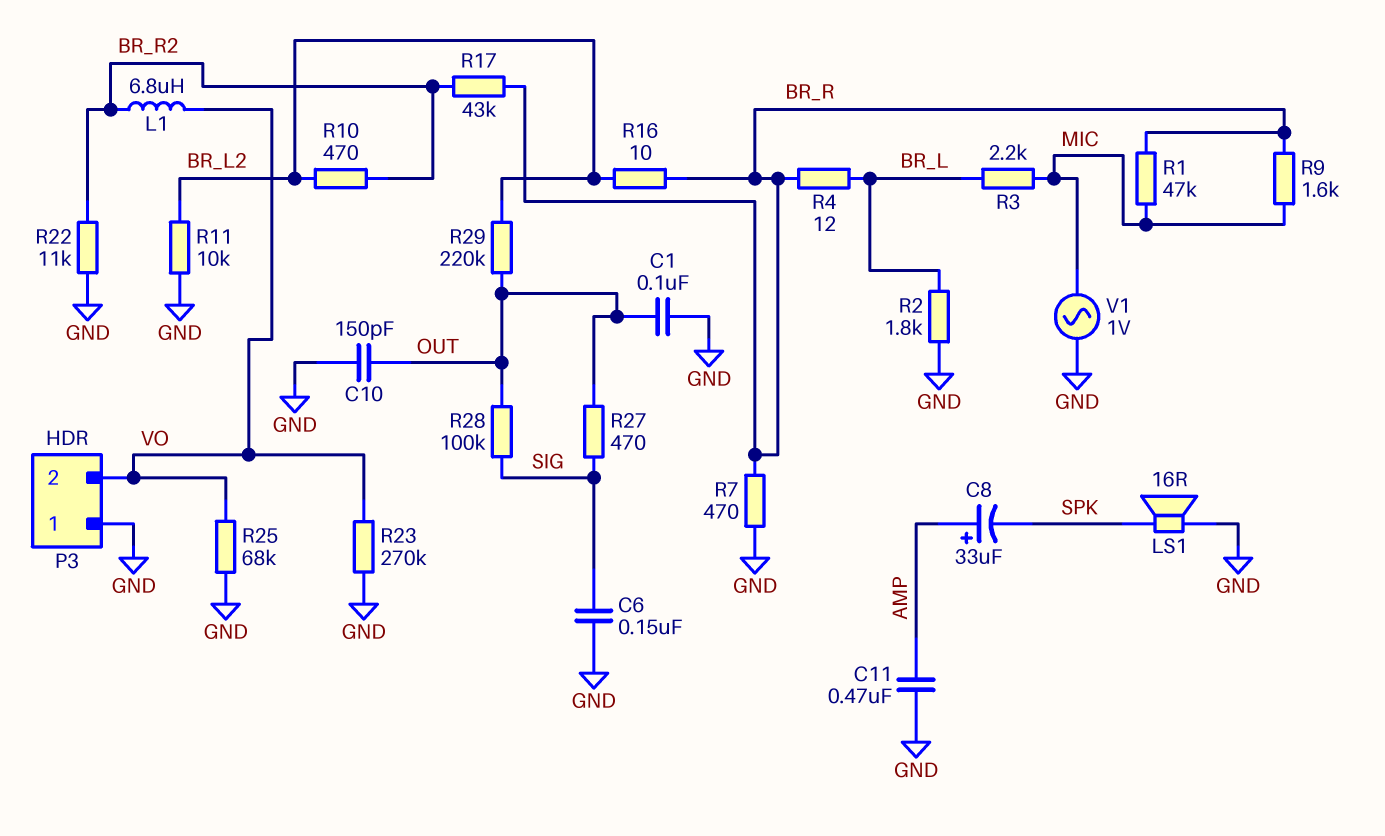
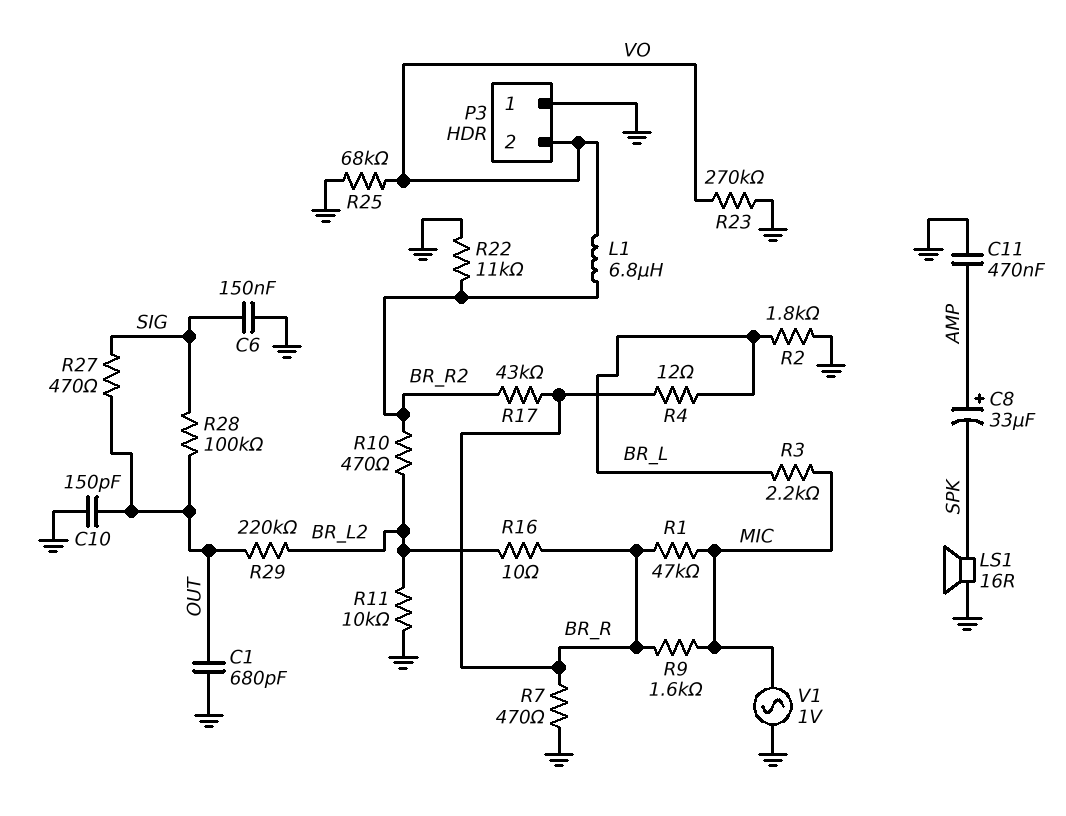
C1: 100nF (GND, OUT) -> 680pF (GND, OUT)

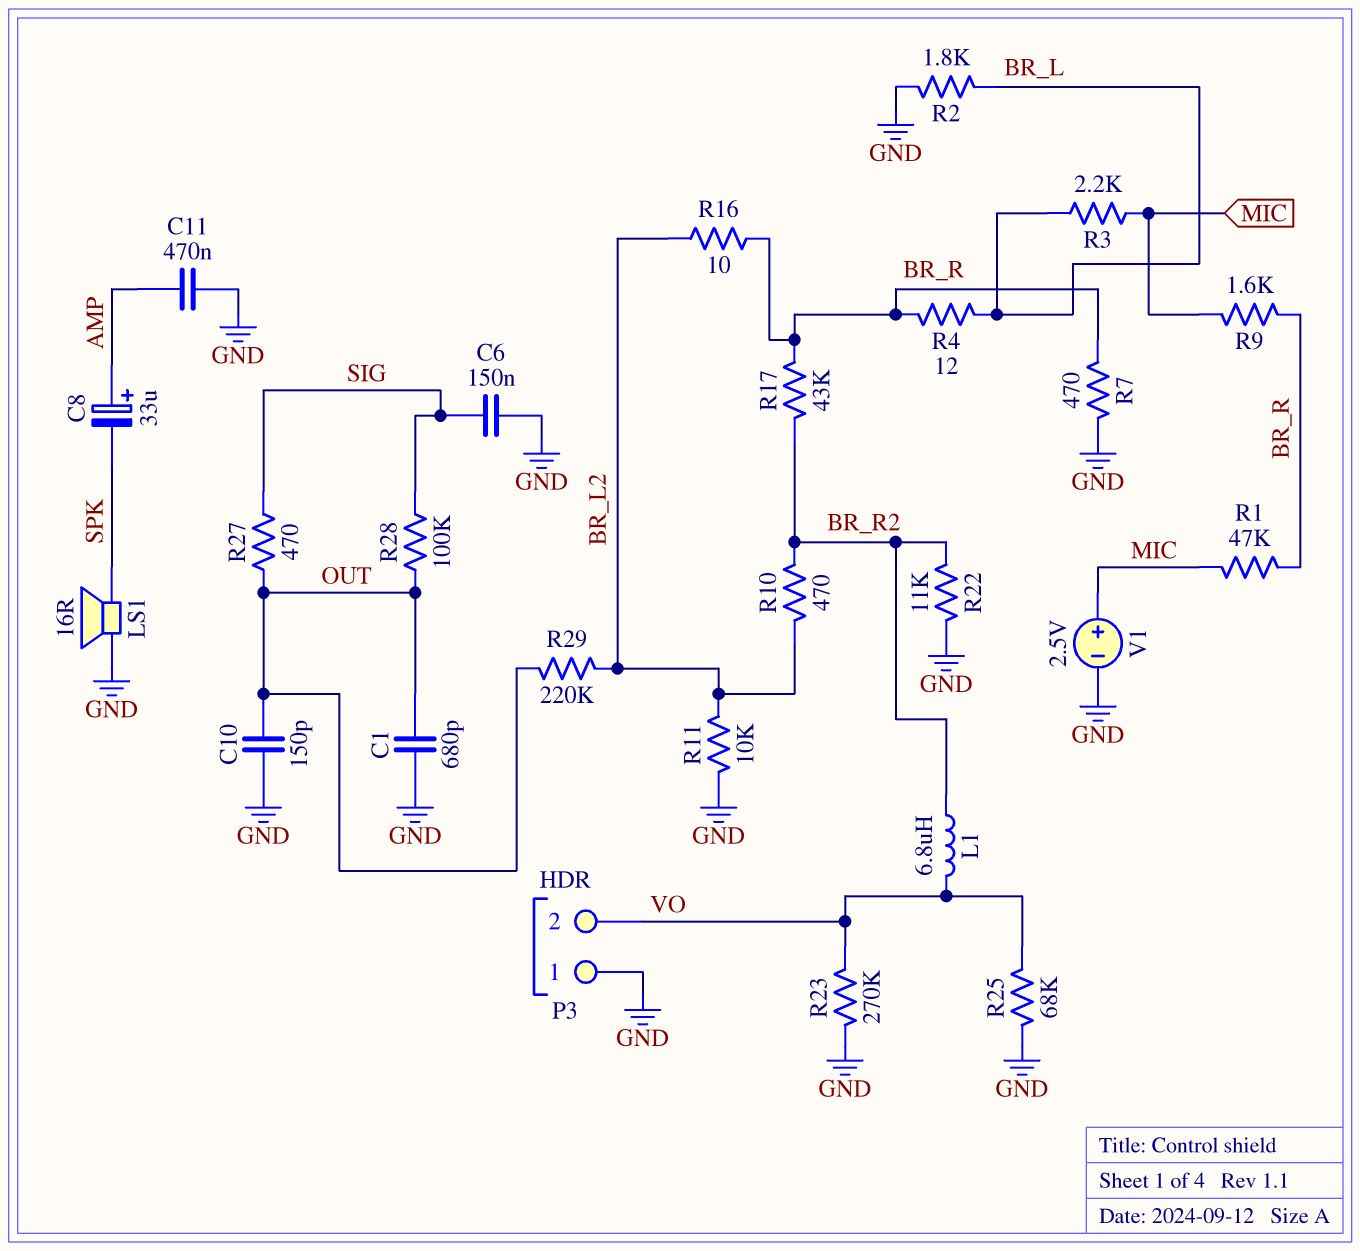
V1: AC 1V (GND, MIC) -> 2.5V (plus MIC, minus GND)

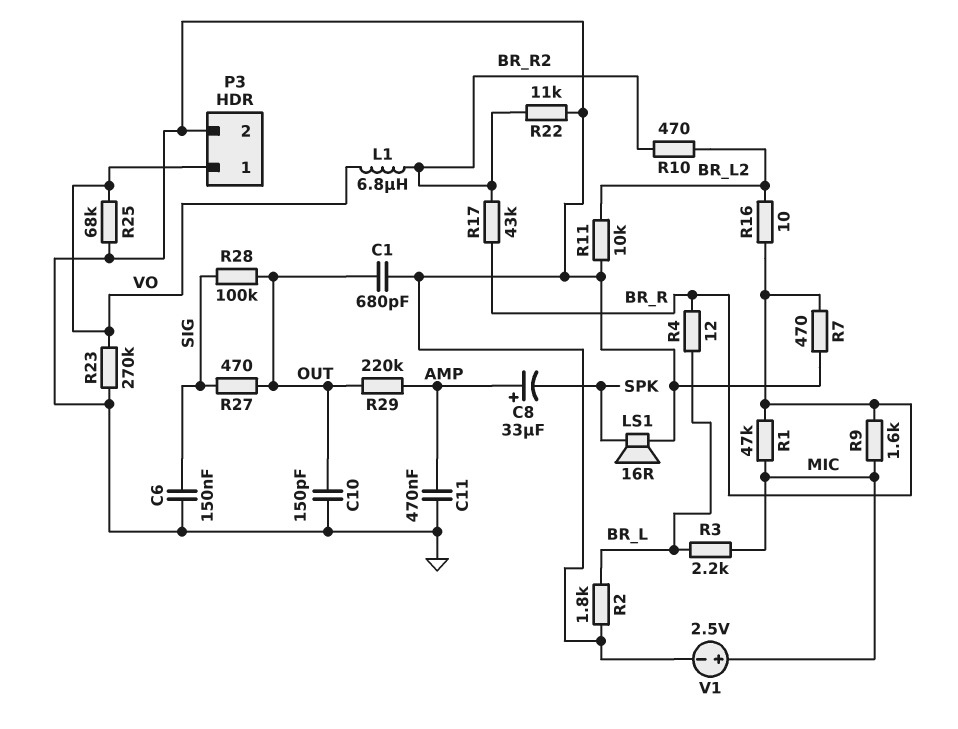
P3 pin 1: GND -> VO
P3 pin 2: VO -> GND
R29: 220k (BR_L2, OUT) -> 220k (AMP, OUT)

